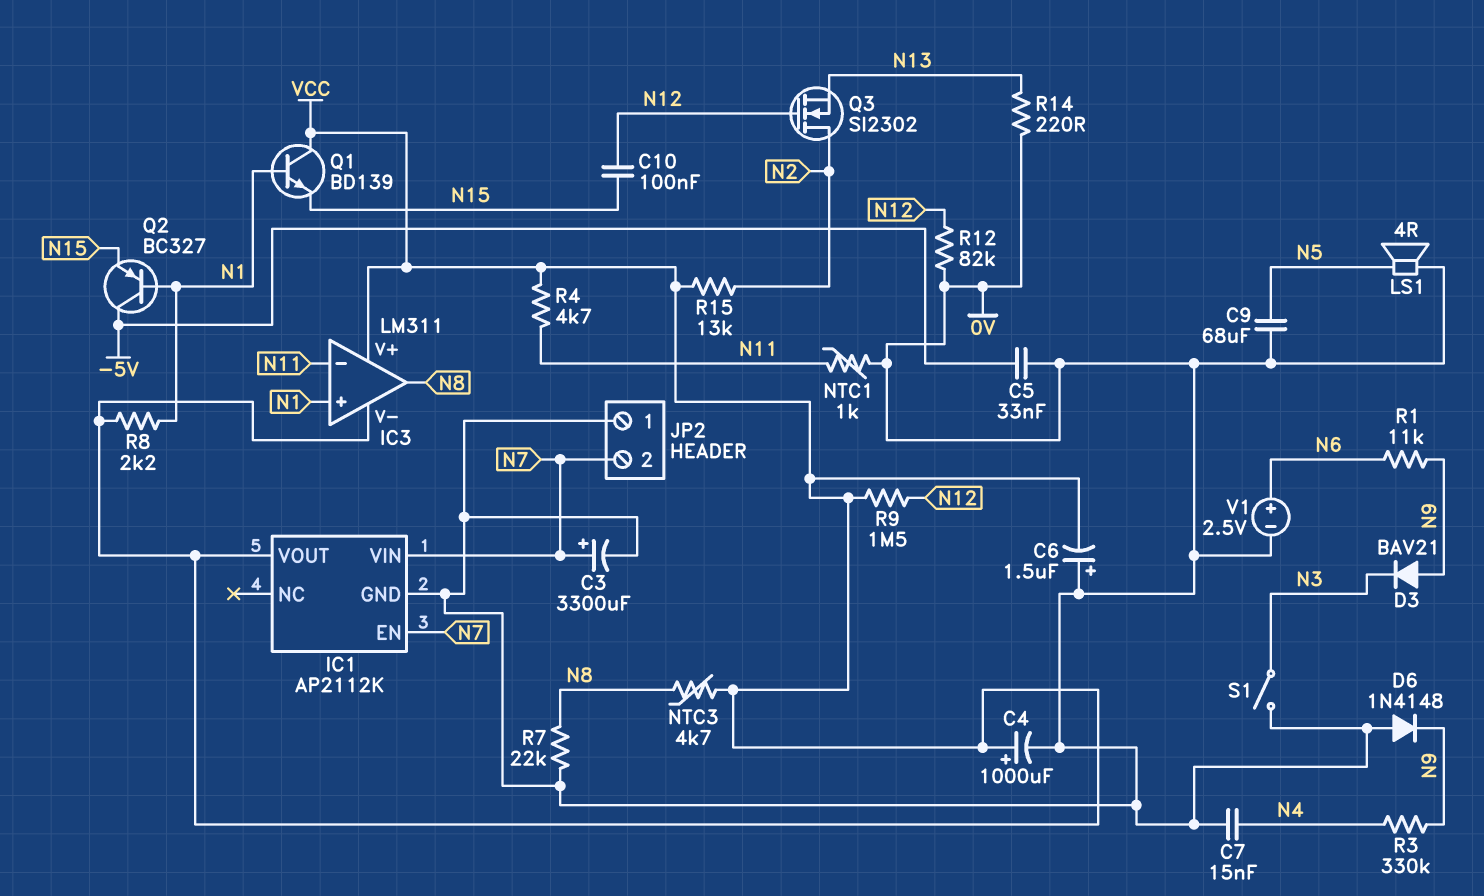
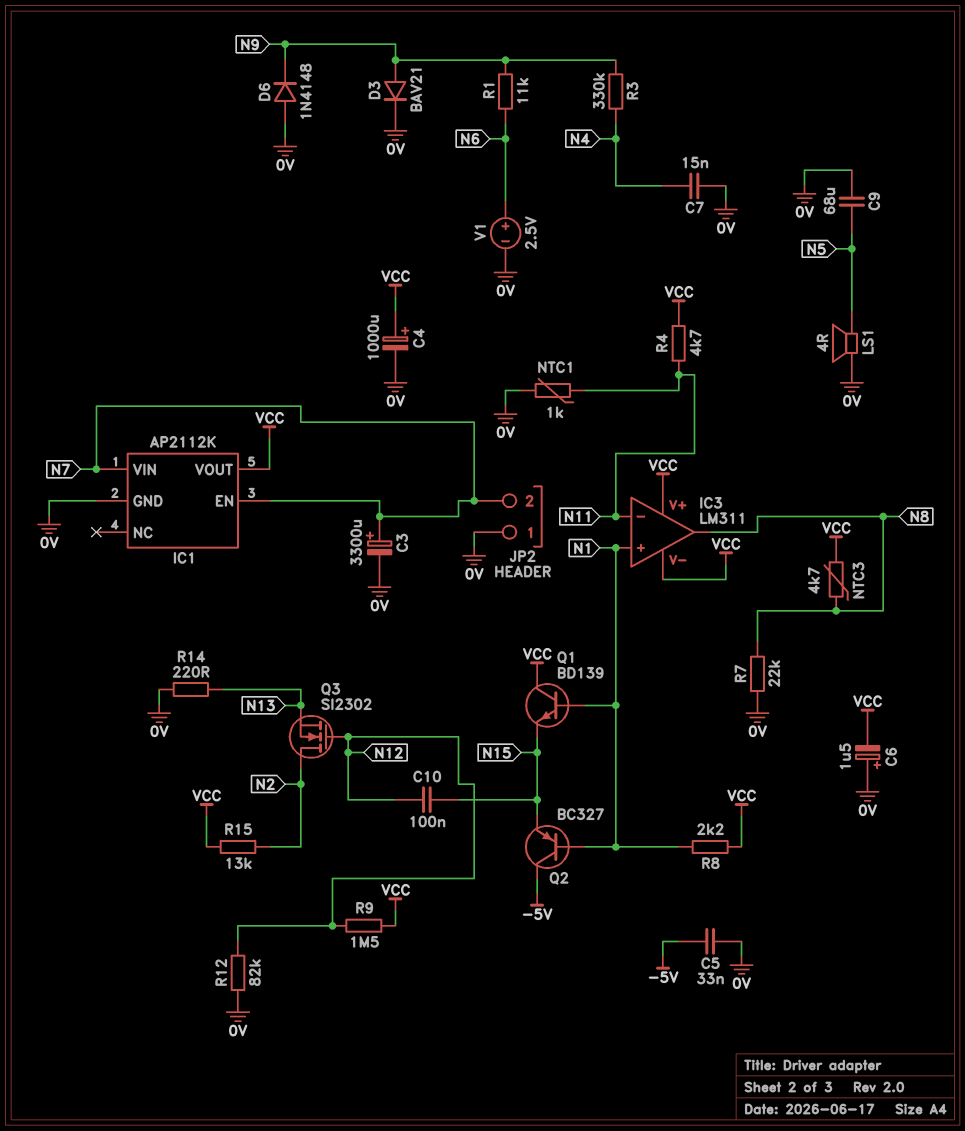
D3: diode BAV21 (A N9, K N3) -> diode BAV21 (A N9, K 0V)
S1: switch (0V, N3) -> none

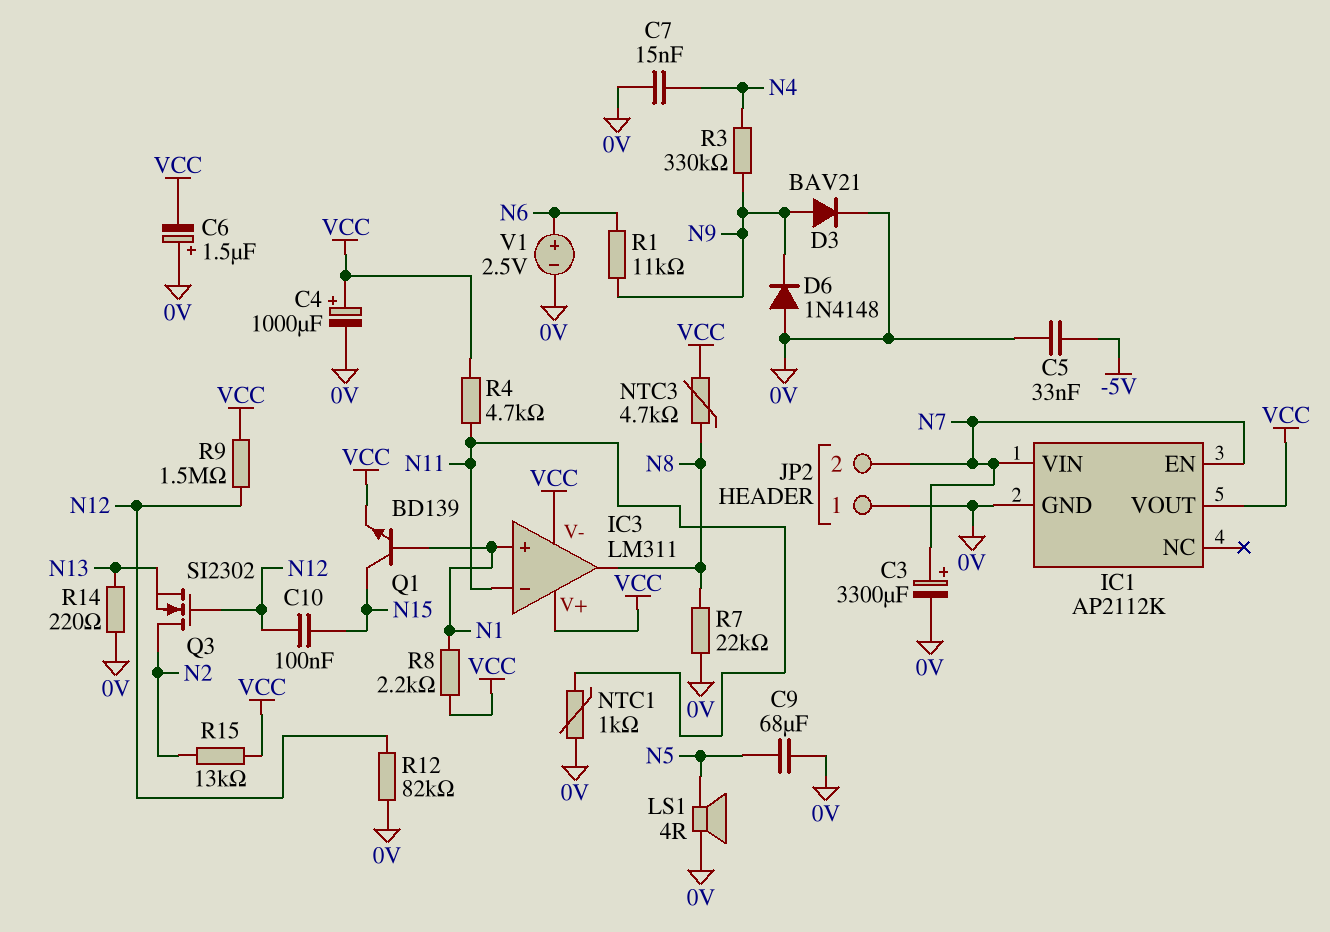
Q1: NPN BD139 (B N1, C VCC, E N15) -> NPN BD139 (B N1, C N15, E VCC)
Q2: PNP BC327 (B N1, C -5V, E N15) -> none

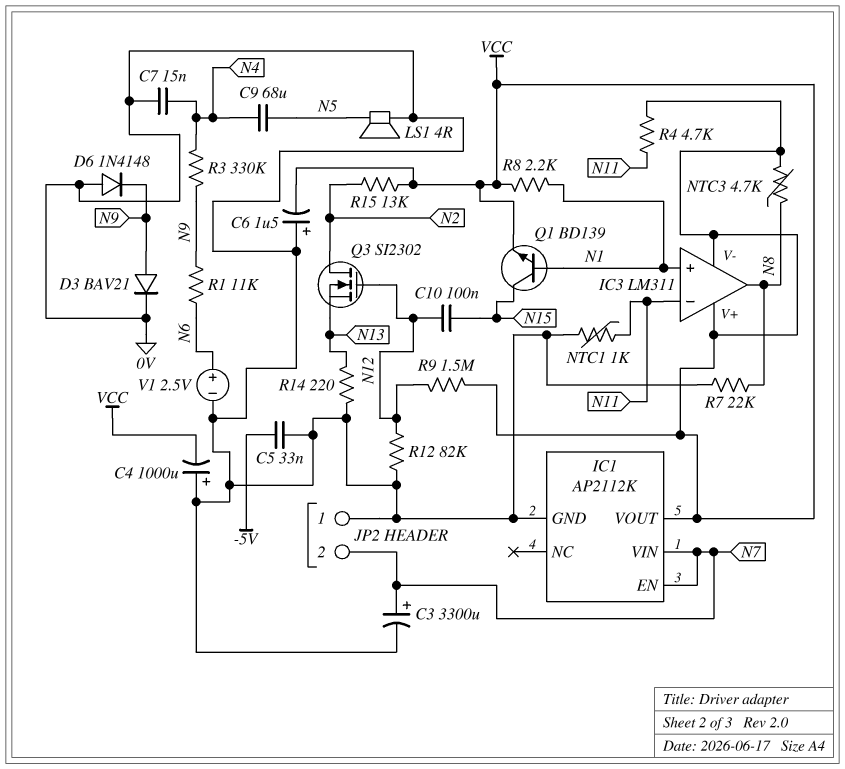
C4: 1000uF (plus VCC, minus 0V) -> 1000uF (plus 0V, minus VCC)
C9: 68uF (0V, N5) -> 68uF (N4, N5)

